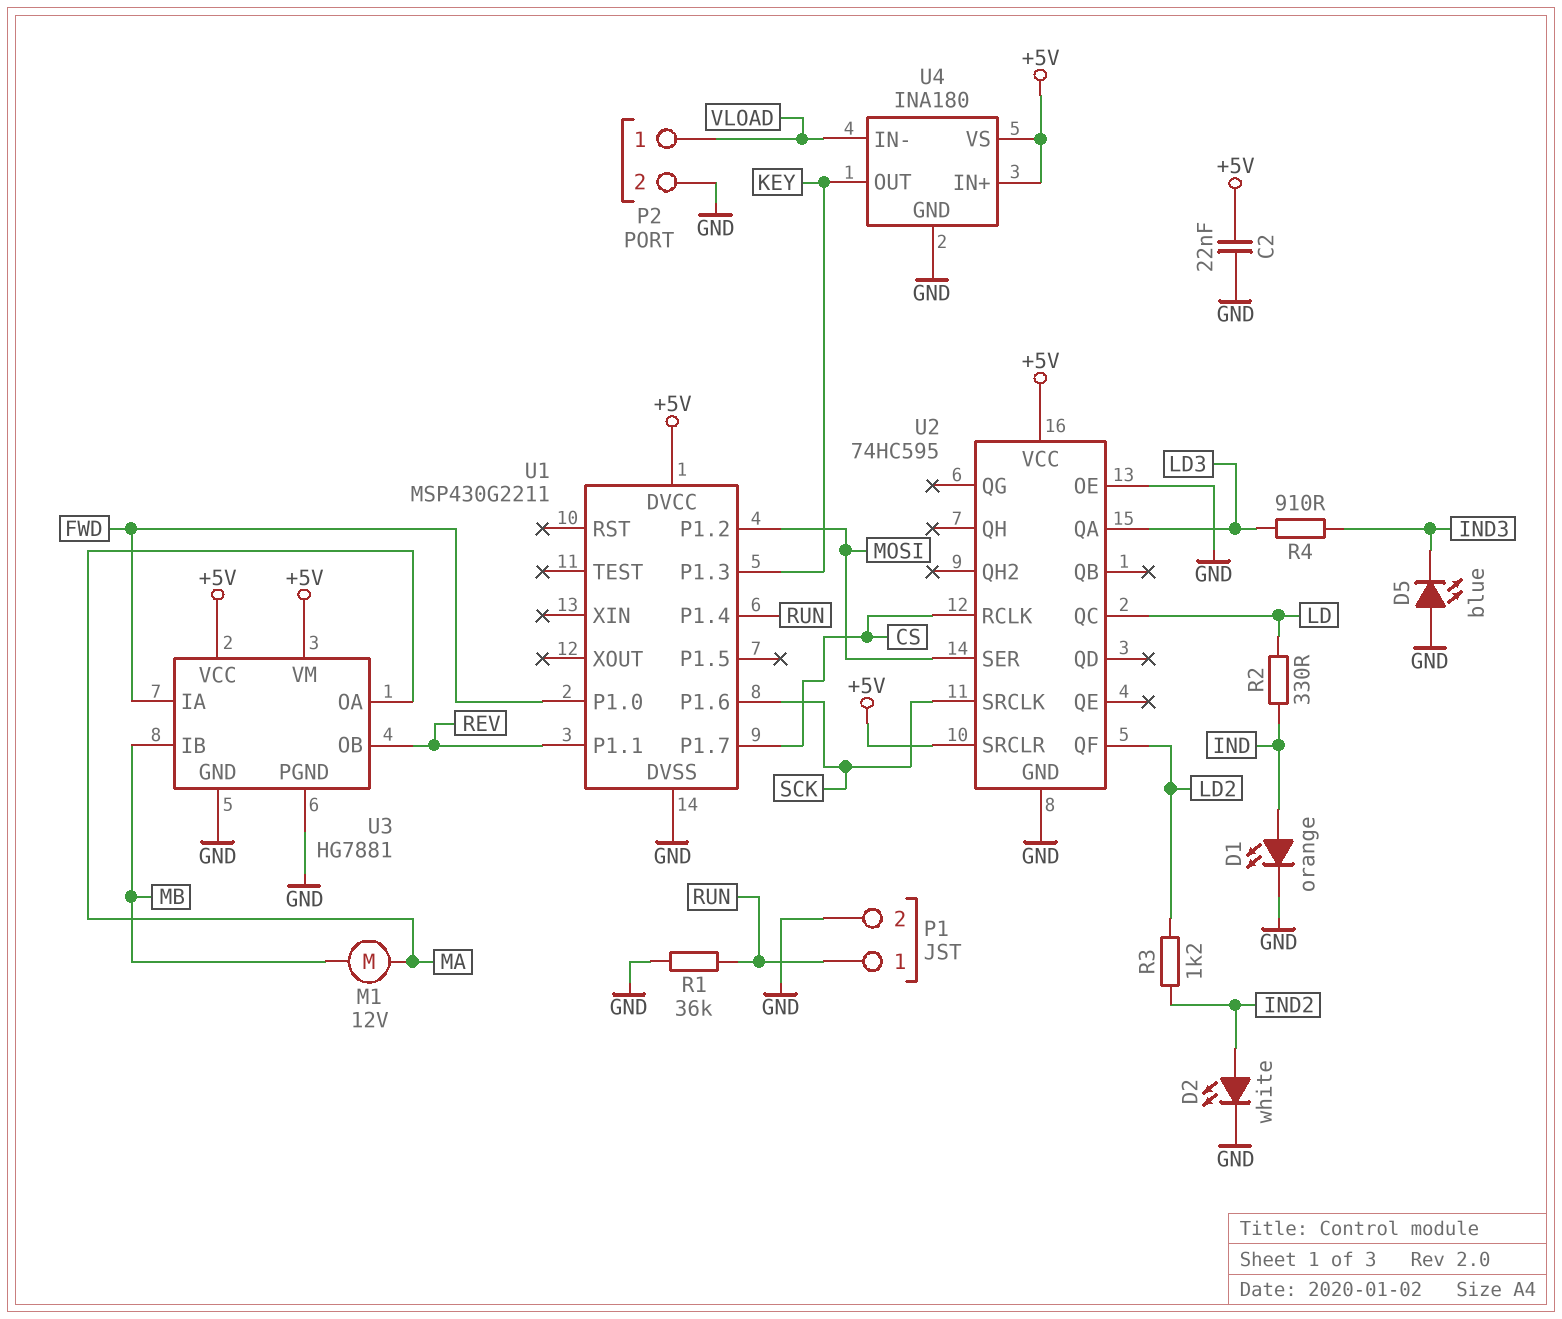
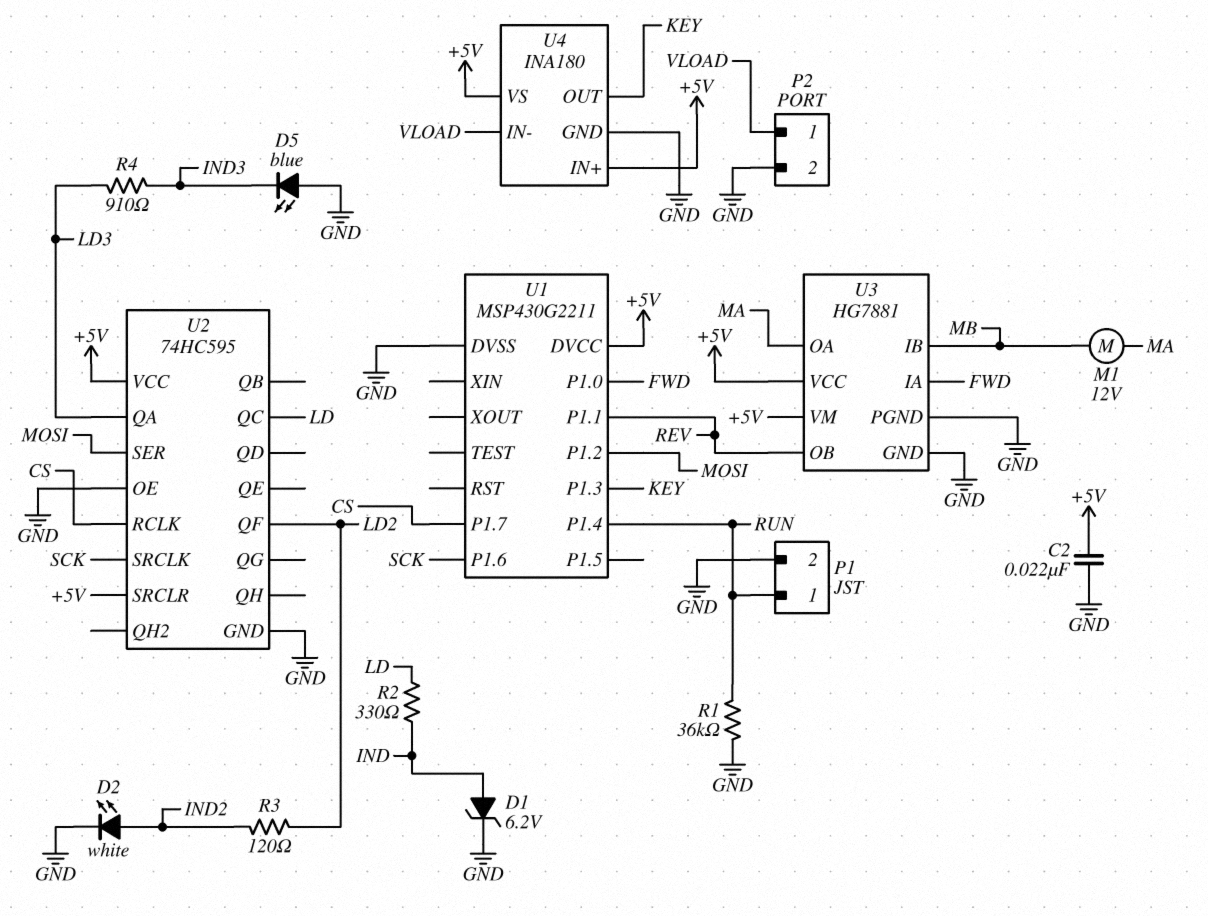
D1: LED orange (A IND, K GND) -> zener 6.2V (A IND, K GND)
R3: 1.2k (IND2, LD2) -> 120 (IND2, LD2)

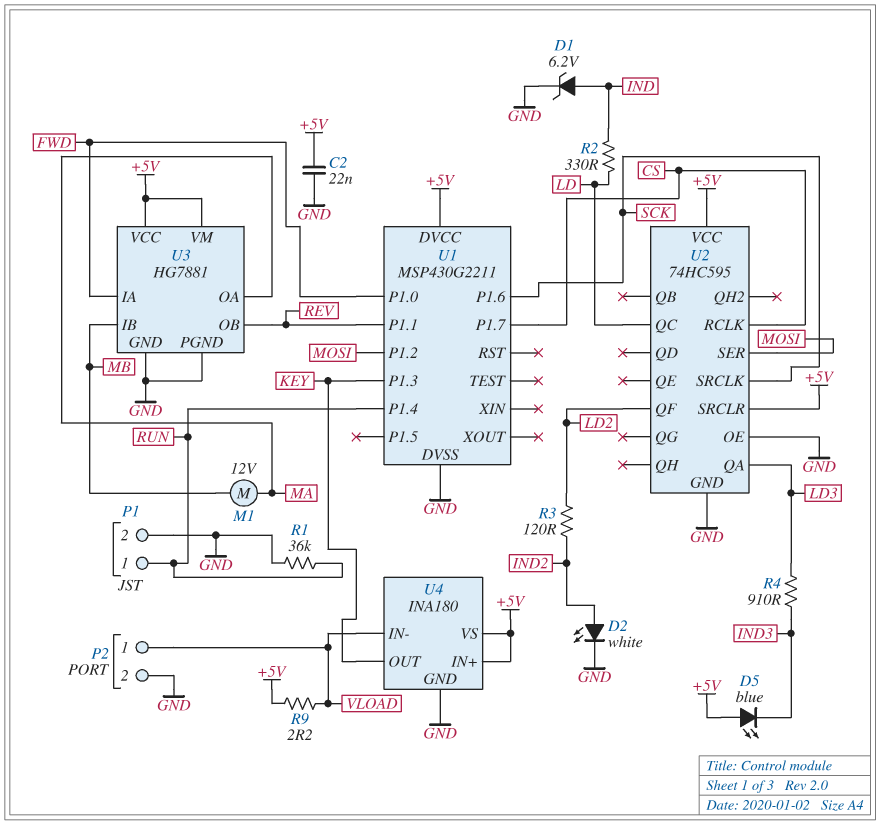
D5: LED blue (A GND, K IND3) -> LED blue (A +5V, K IND3)
R9: none -> 2.2 (+5V, VLOAD)

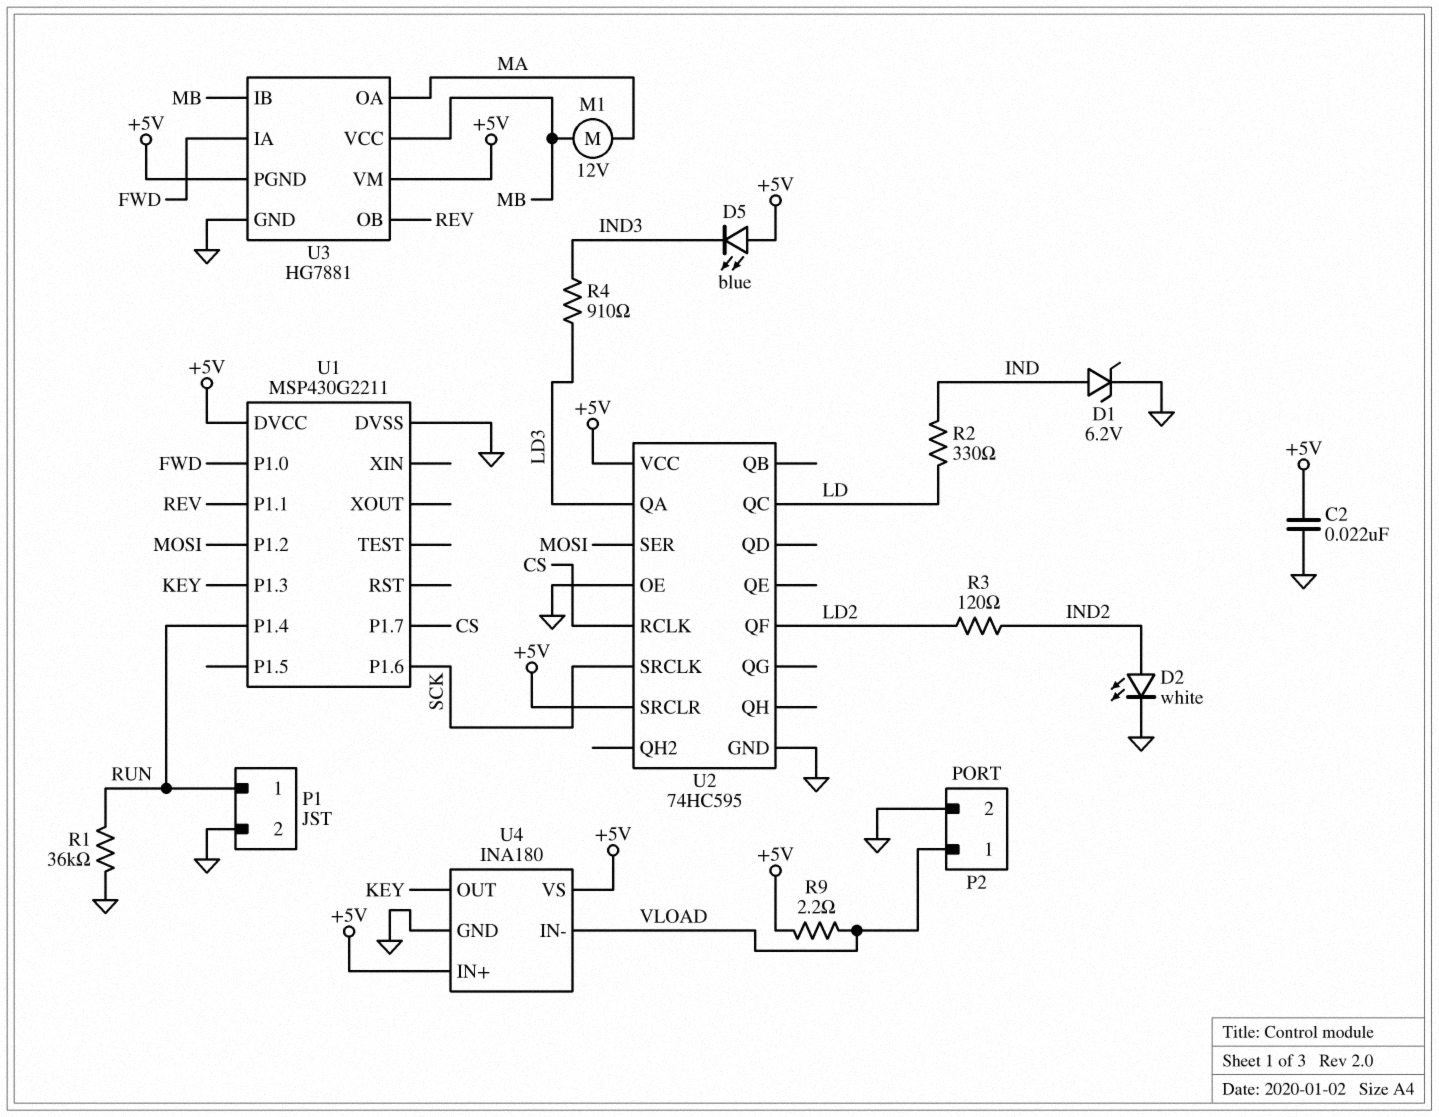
U3 pin PGND: GND -> +5V
U3 pin VCC: +5V -> MB

